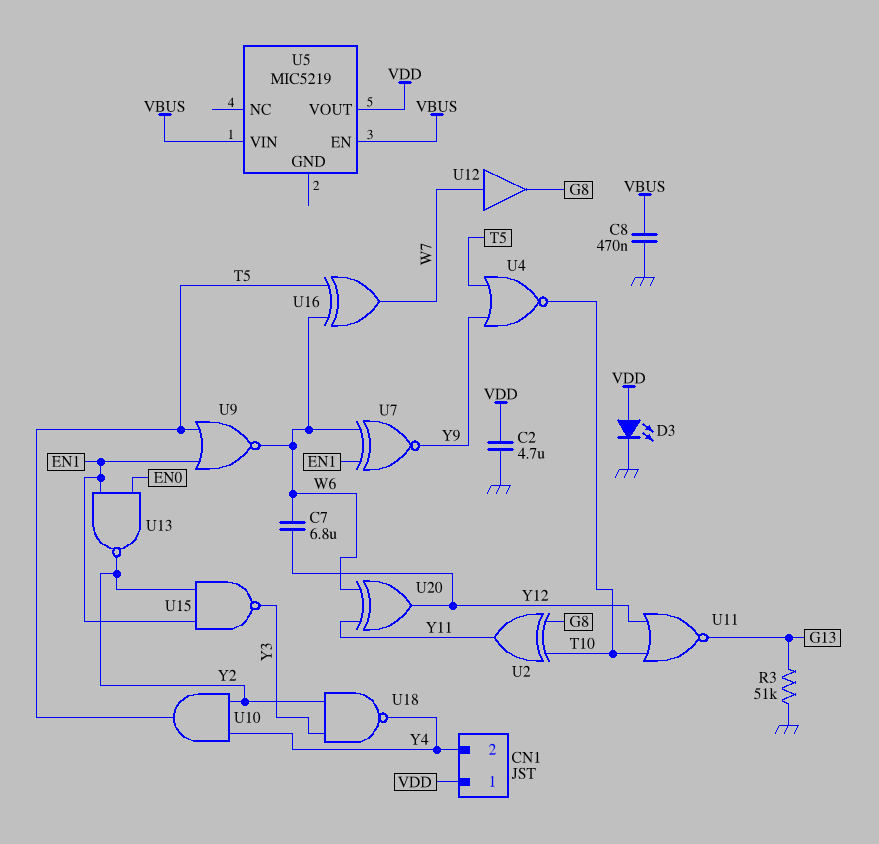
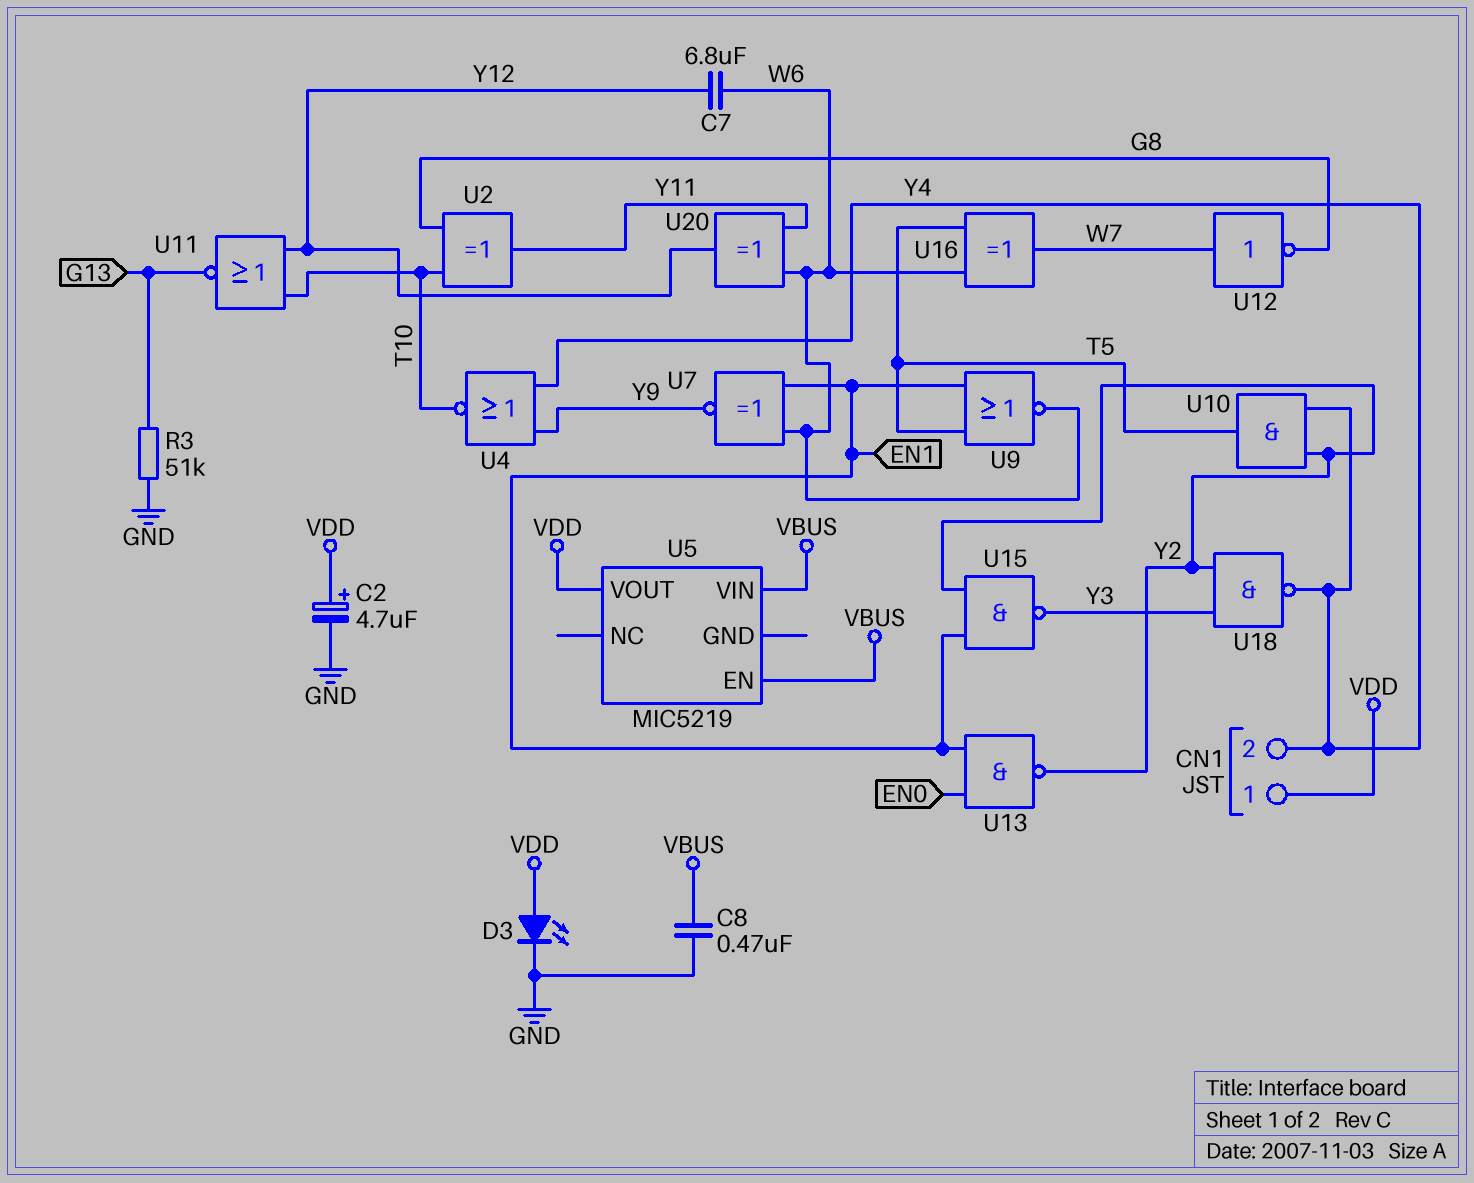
C2: 4.7uF (GND, VDD) -> 4.7uF (plus VDD, minus GND)
U4: NOR (in T5, in Y9, out T10) -> NOR (in Y4, in Y9, out T10)
U12: buffer (in W7, out G8) -> NOT (in W7, out G8)

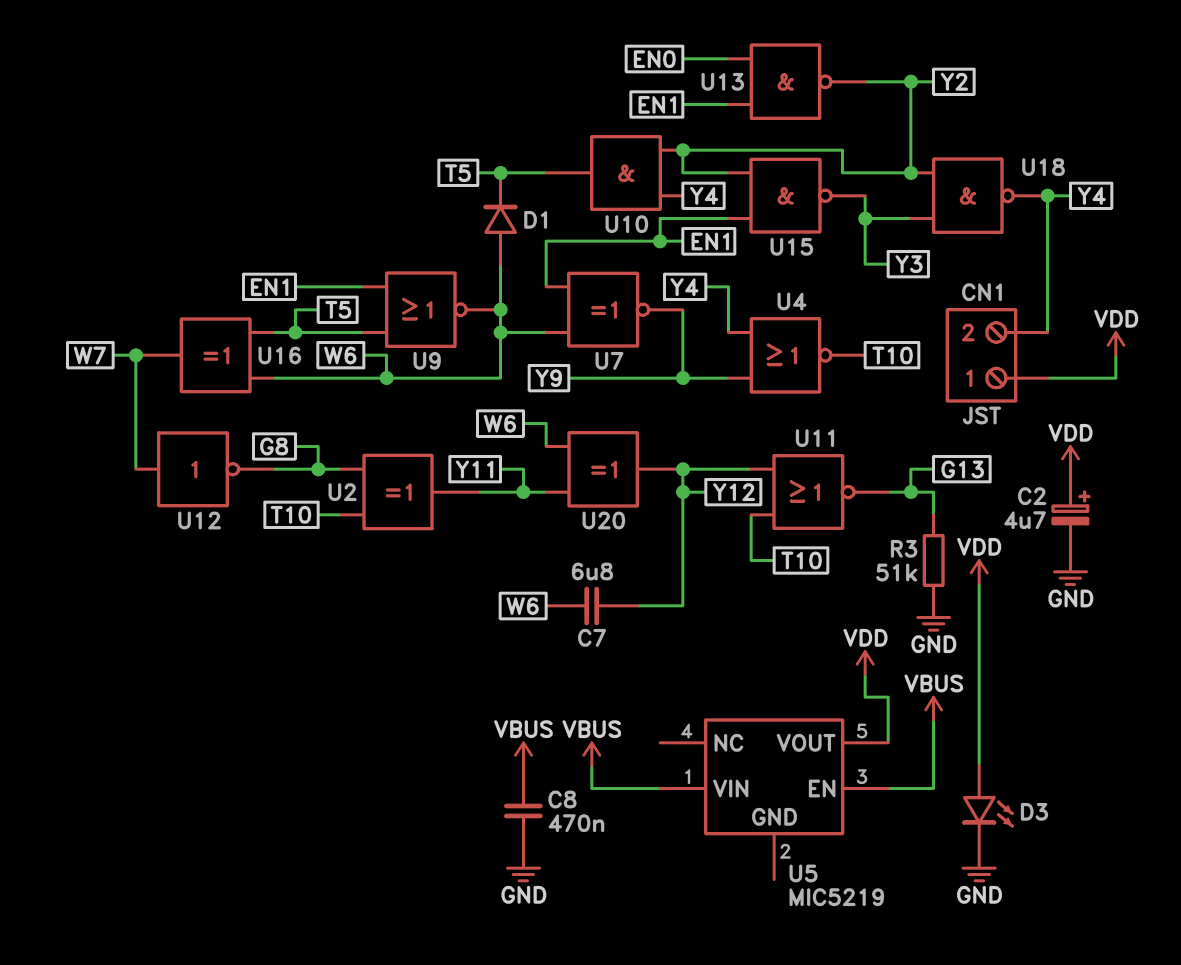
D1: none -> diode (A W6, K T5)

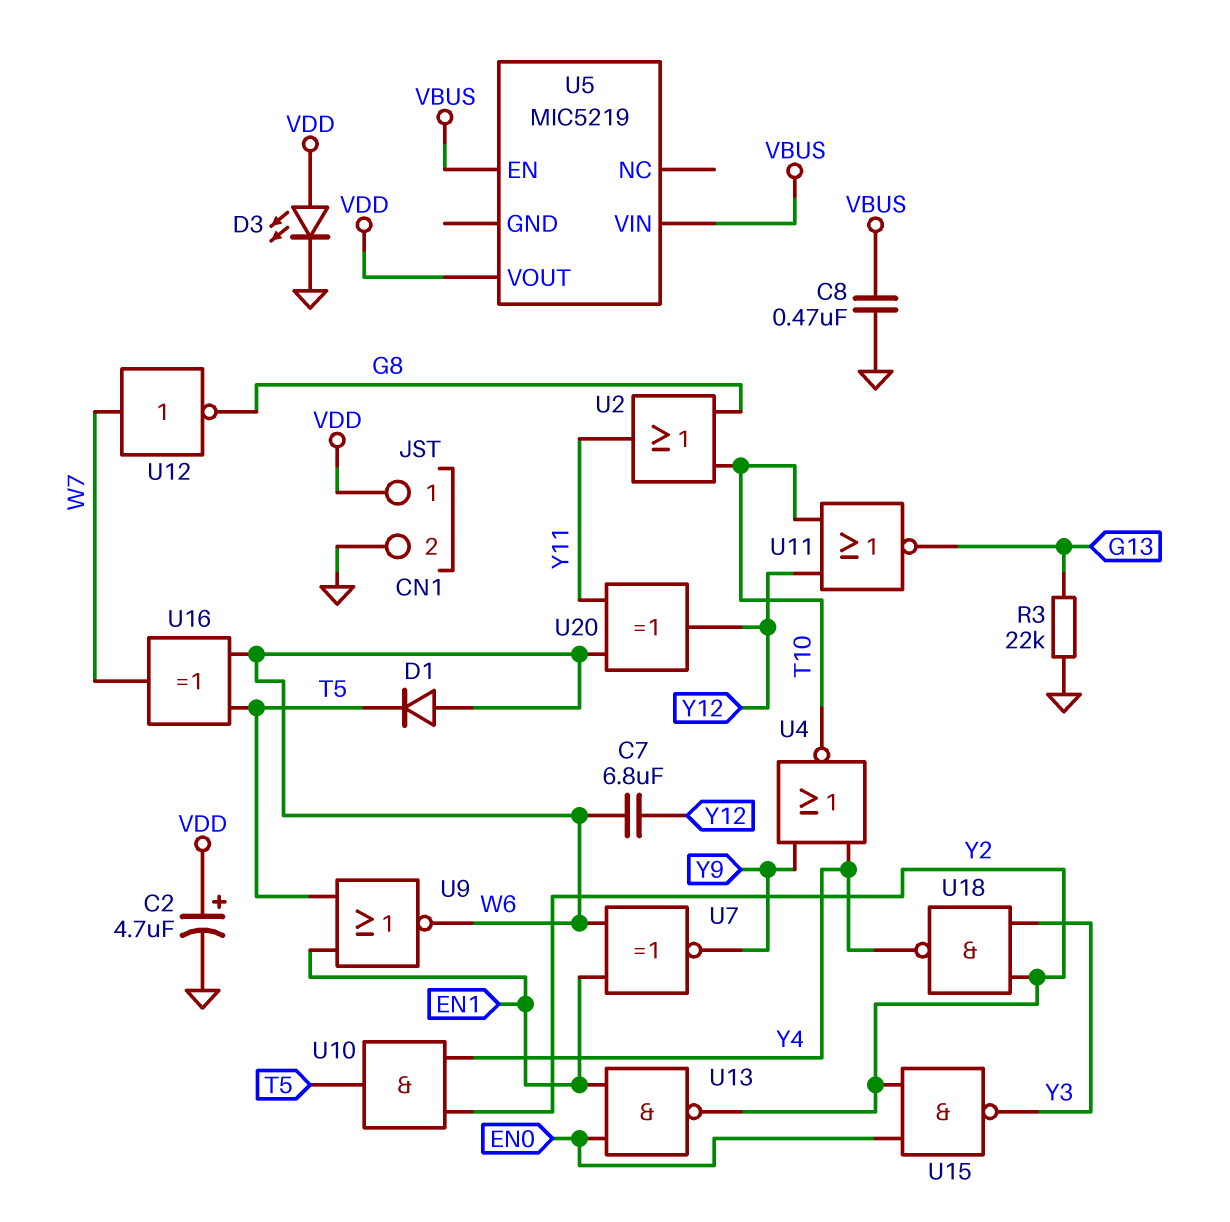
CN1 pin 2: Y4 -> GND
R3: 51k (G13, GND) -> 22k (G13, GND)
U2: XOR (in G8, in T10, out Y11) -> OR (in G8, in T10, out Y11)
U15: NAND (in EN1, in Y2, out Y3) -> NAND (in EN0, in Y2, out Y3)

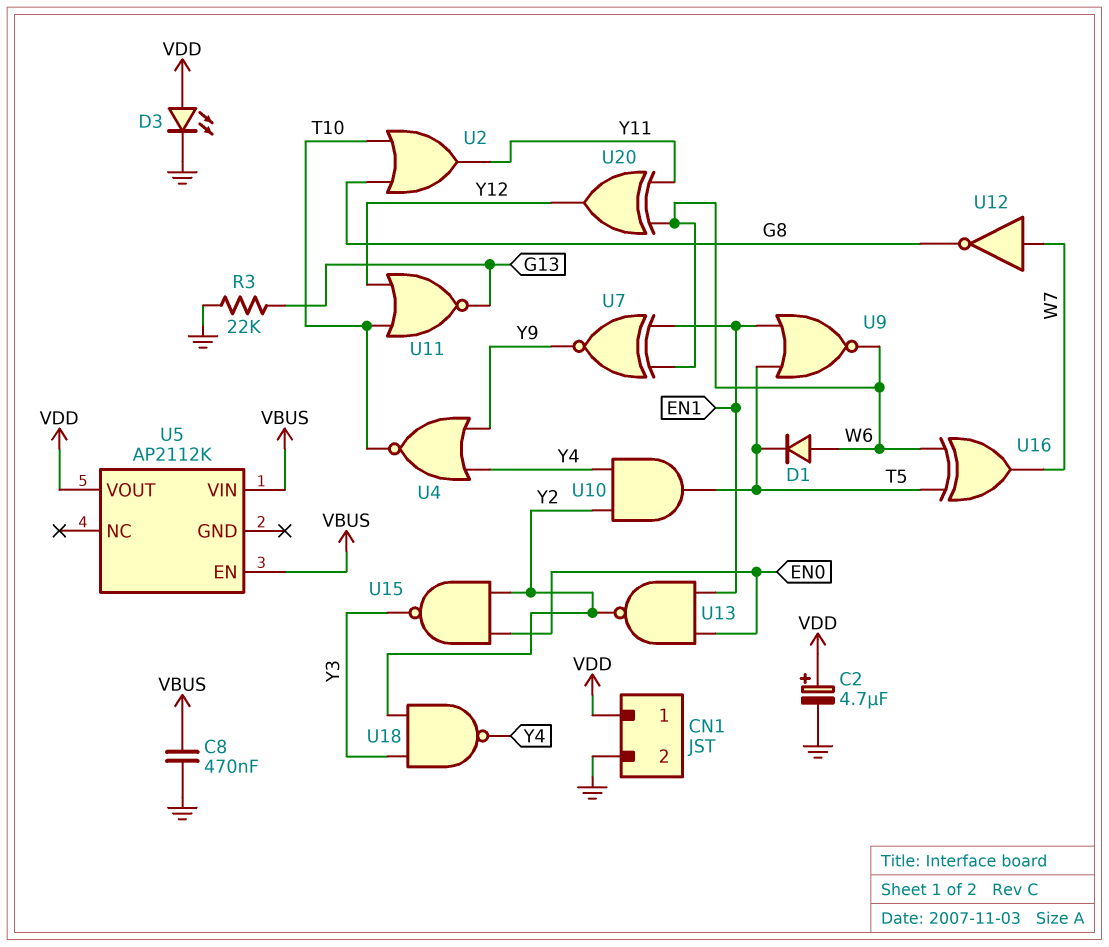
C7: 6.8uF (W6, Y12) -> none
U5: MIC5219 -> AP2112K

